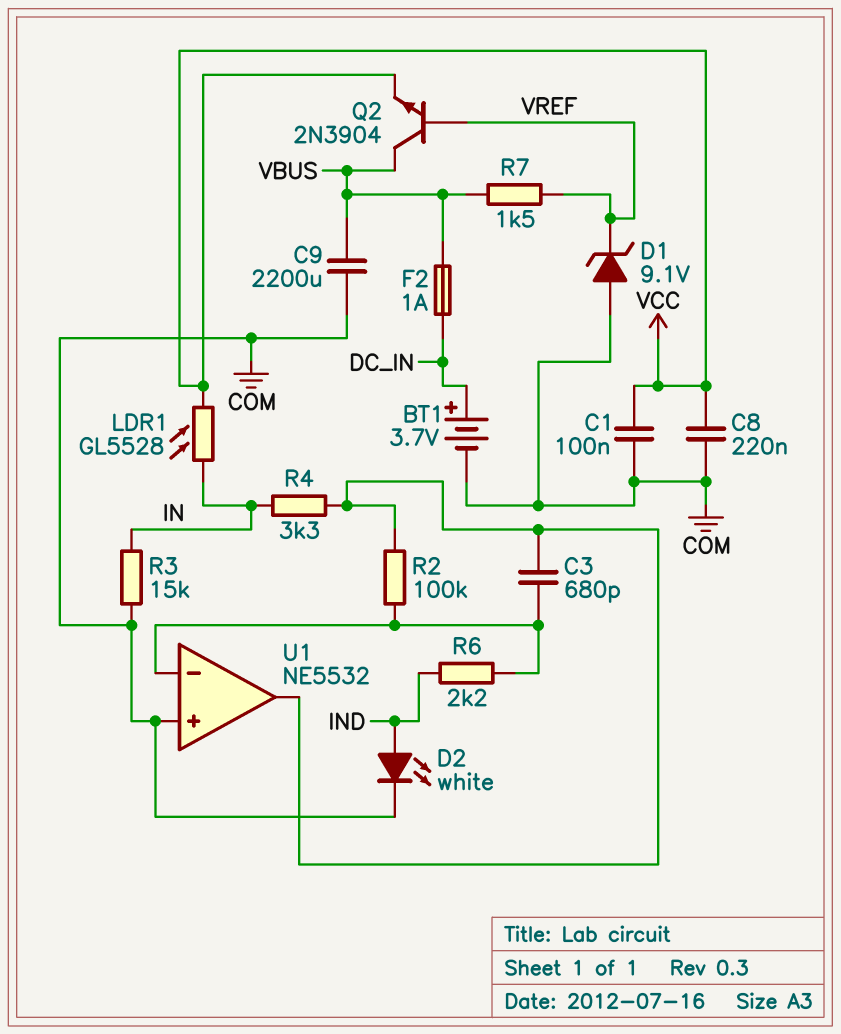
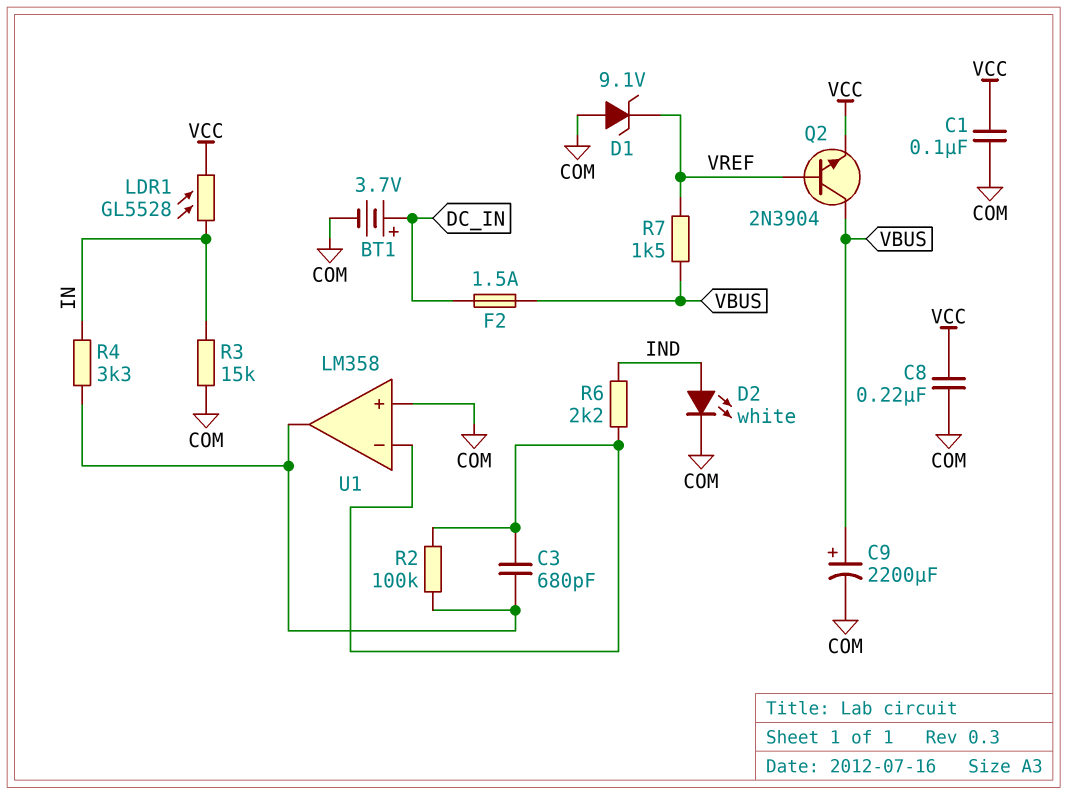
C9: 2200uF (COM, VBUS) -> 2200uF (plus VBUS, minus COM)
F2: 1A (DC_IN, VBUS) -> 1.5A (DC_IN, VBUS)
U1: NE5532 -> LM358

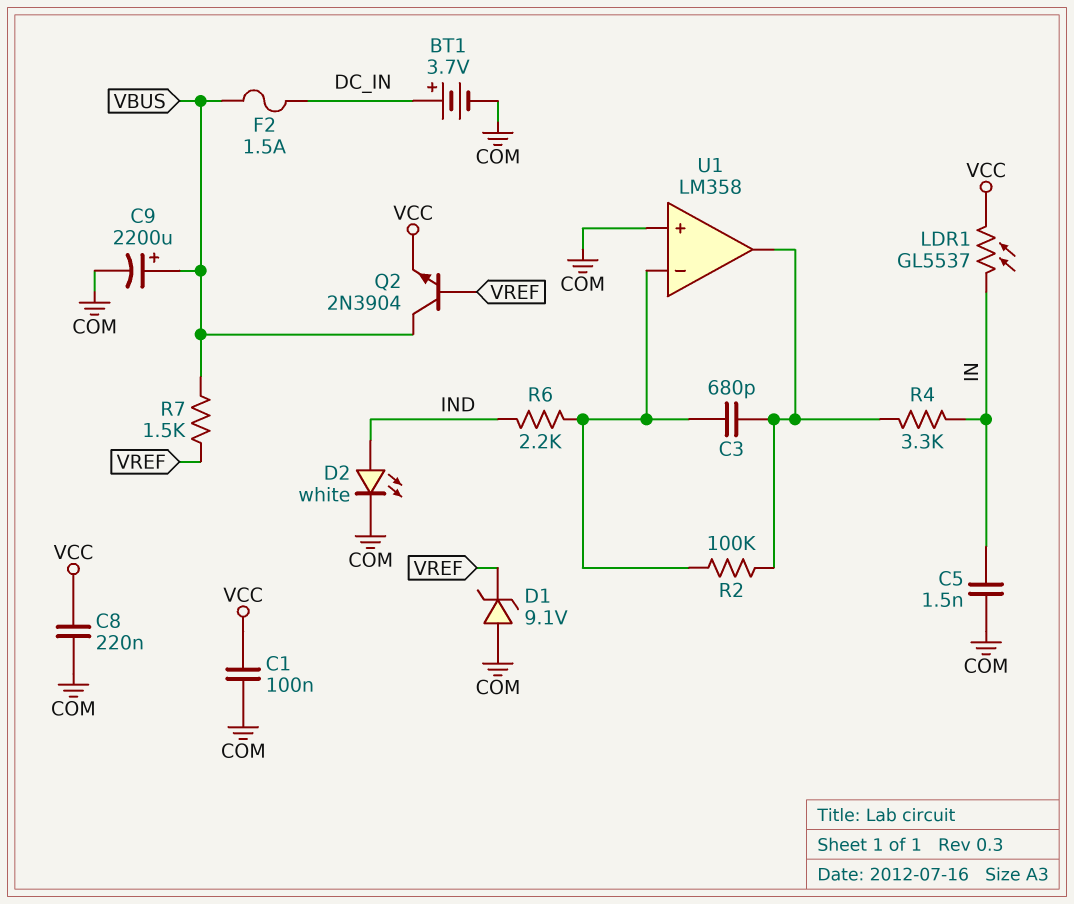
C5: none -> 1.5nF (COM, IN)
LDR1: GL5528 (IN, VCC) -> GL5537 (IN, VCC)
R3: 15k (COM, IN) -> none

